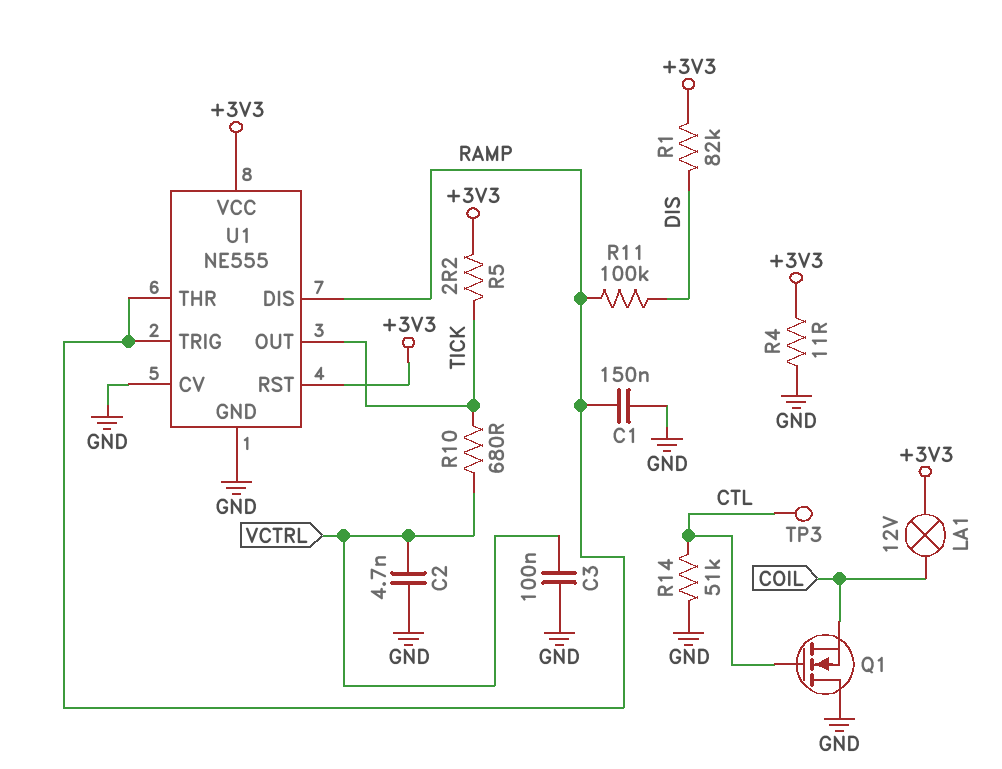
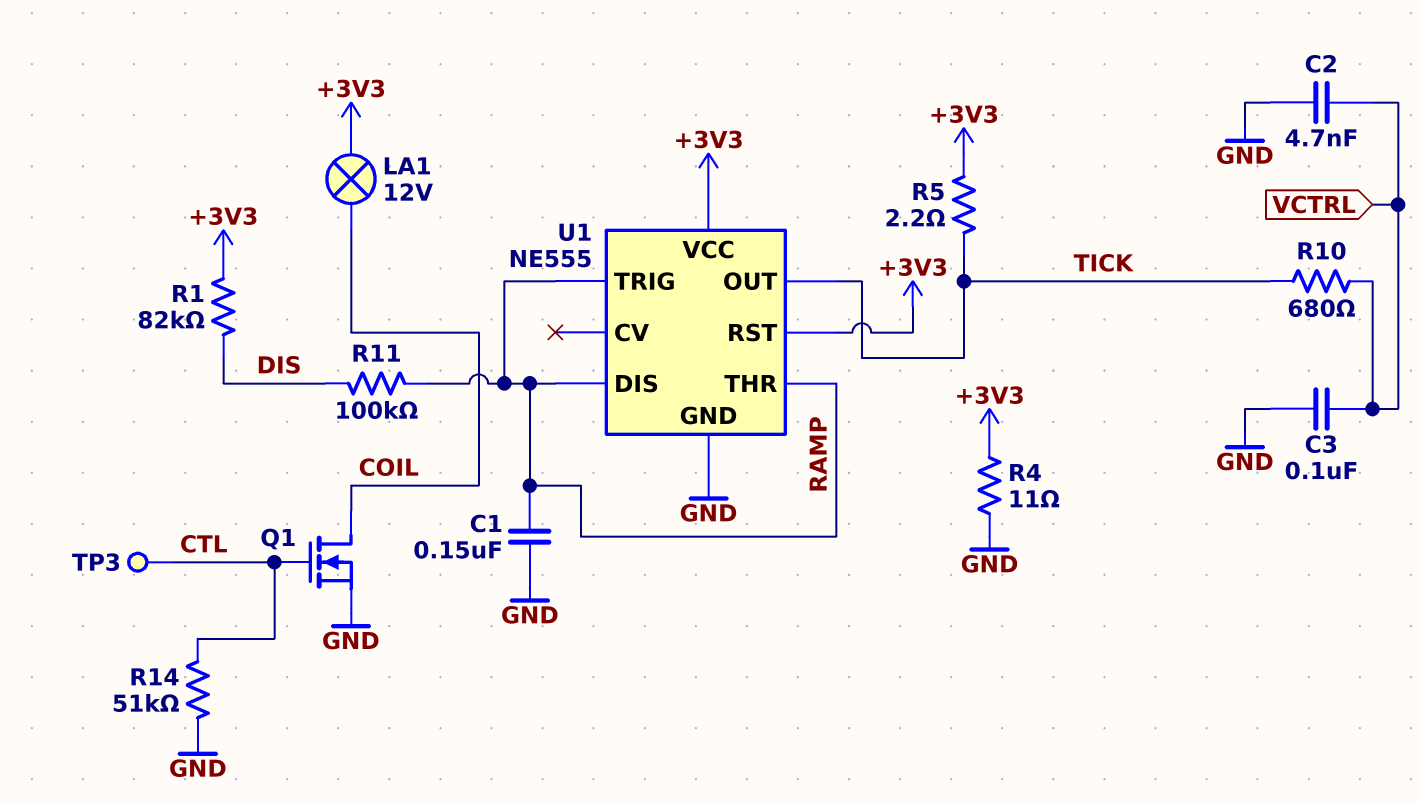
Q1: NMOS (G CTL, D GND, S COIL) -> NMOS (G CTL, D COIL, S GND)
U1 pin CV: GND -> none

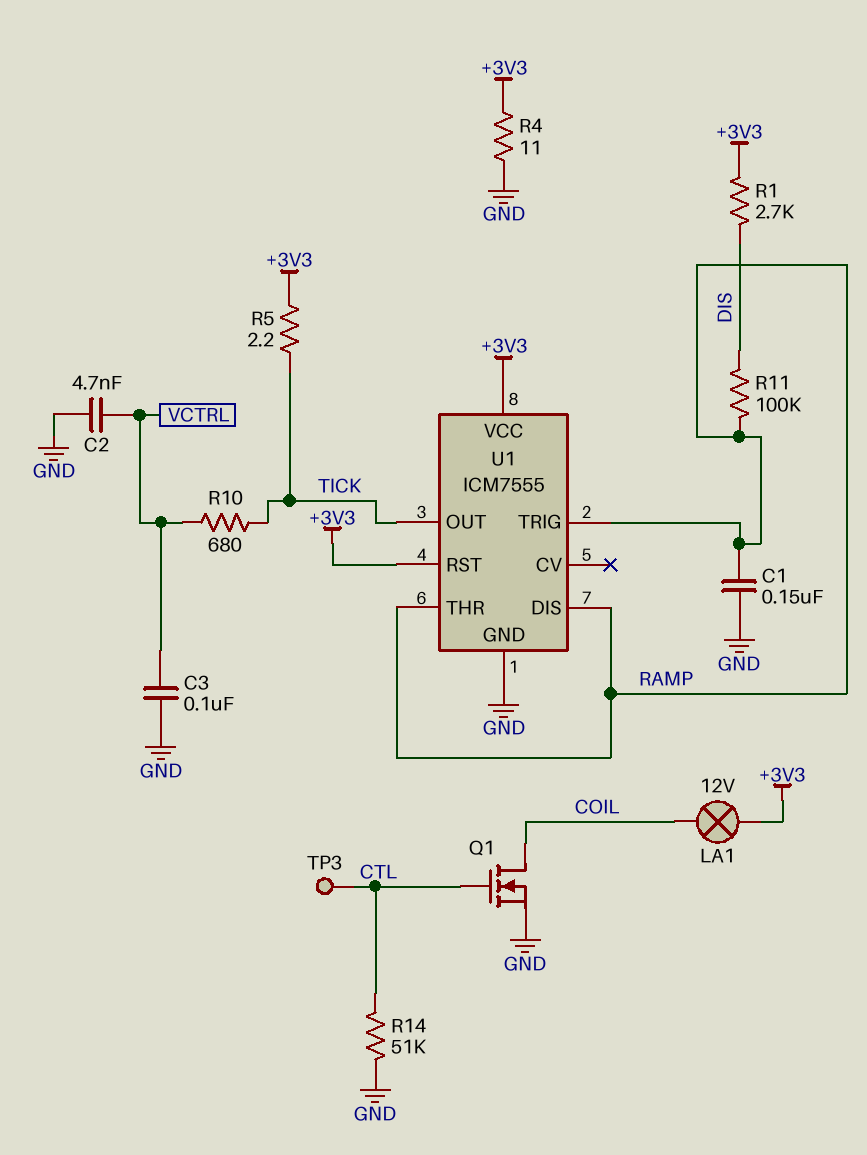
R1: 82k (+3V3, DIS) -> 2.7k (+3V3, DIS)
U1: NE555 -> ICM7555

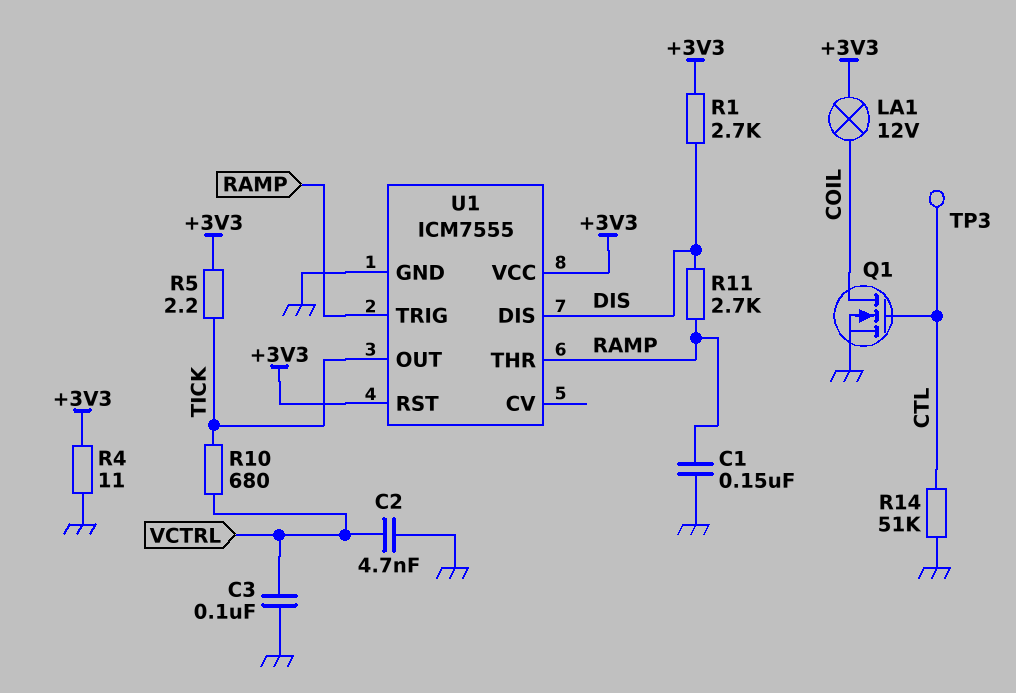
R11: 100k (DIS, RAMP) -> 2.7k (DIS, RAMP)
U1 pin DIS: RAMP -> DIS

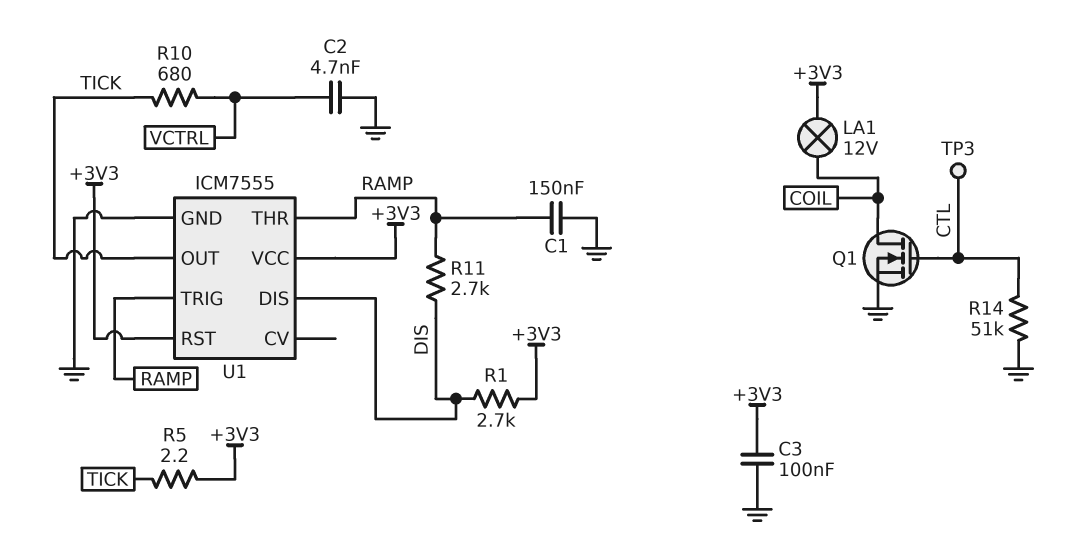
C3: 100nF (GND, VCTRL) -> 100nF (+3V3, GND)
R4: 11 (+3V3, GND) -> none

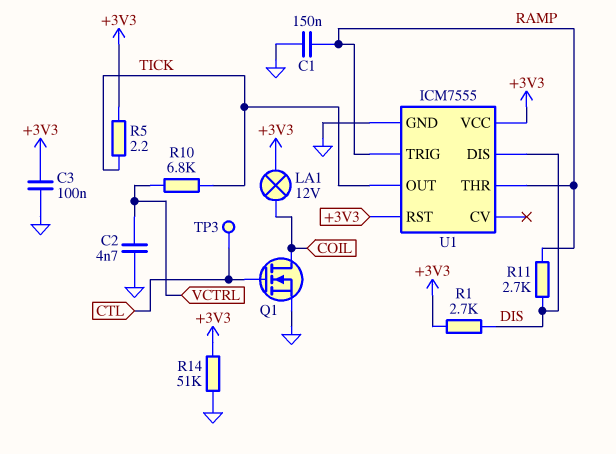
R10: 680 (TICK, VCTRL) -> 6.8k (TICK, VCTRL)
R14: 51k (CTL, GND) -> 51k (+3V3, GND)

